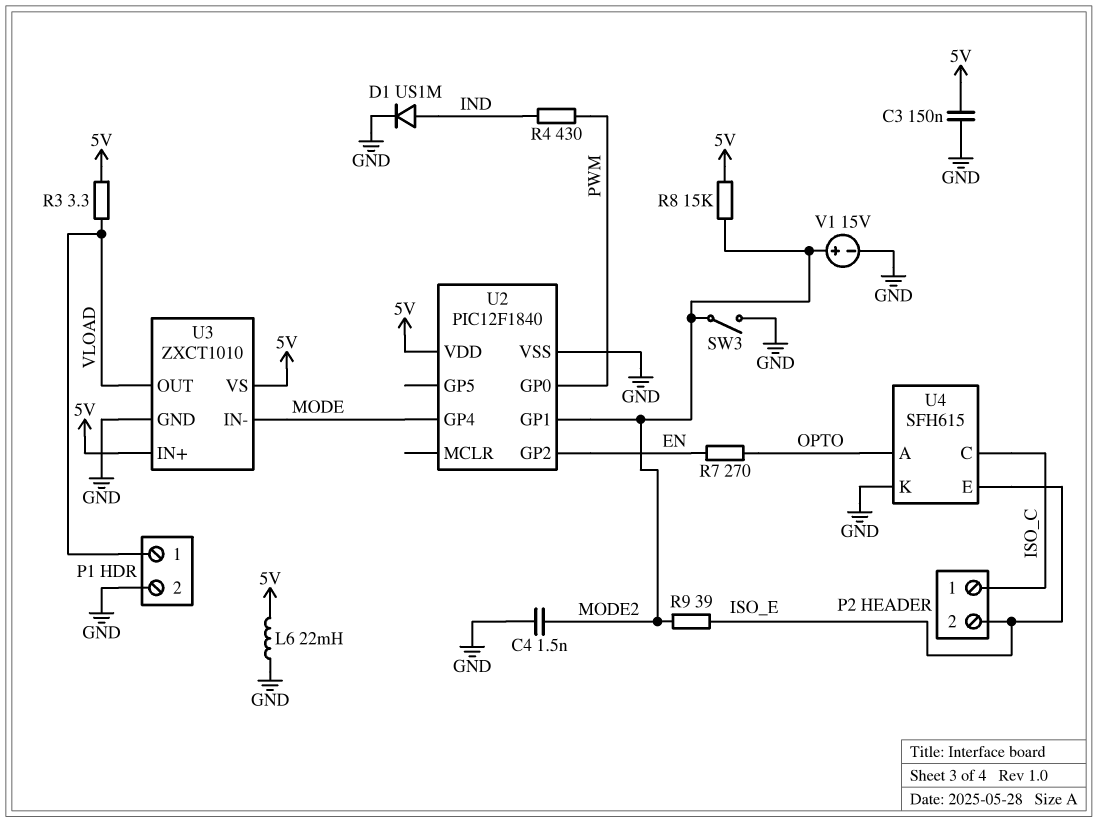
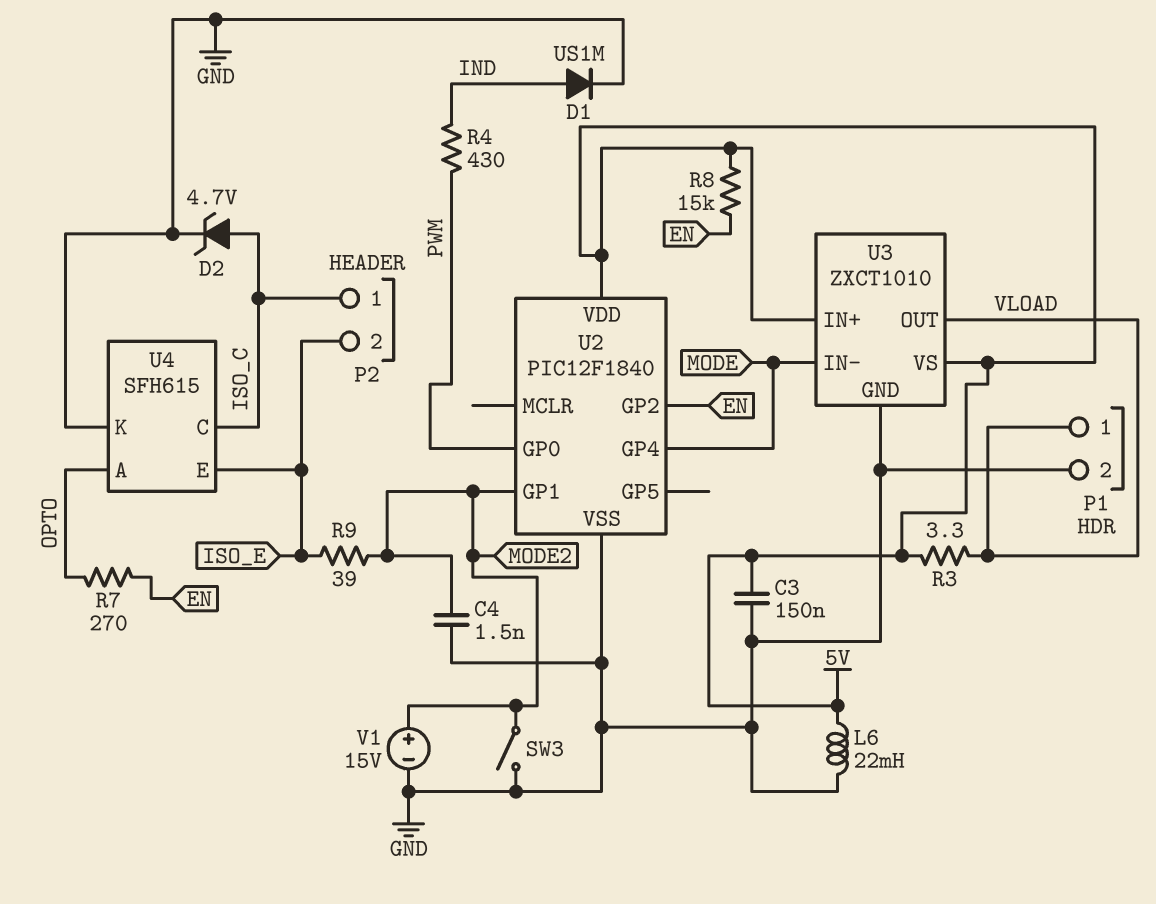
D2: none -> zener 4.7V (A ISO_C, K GND)
R8: 15k (5V, MODE2) -> 15k (5V, EN)

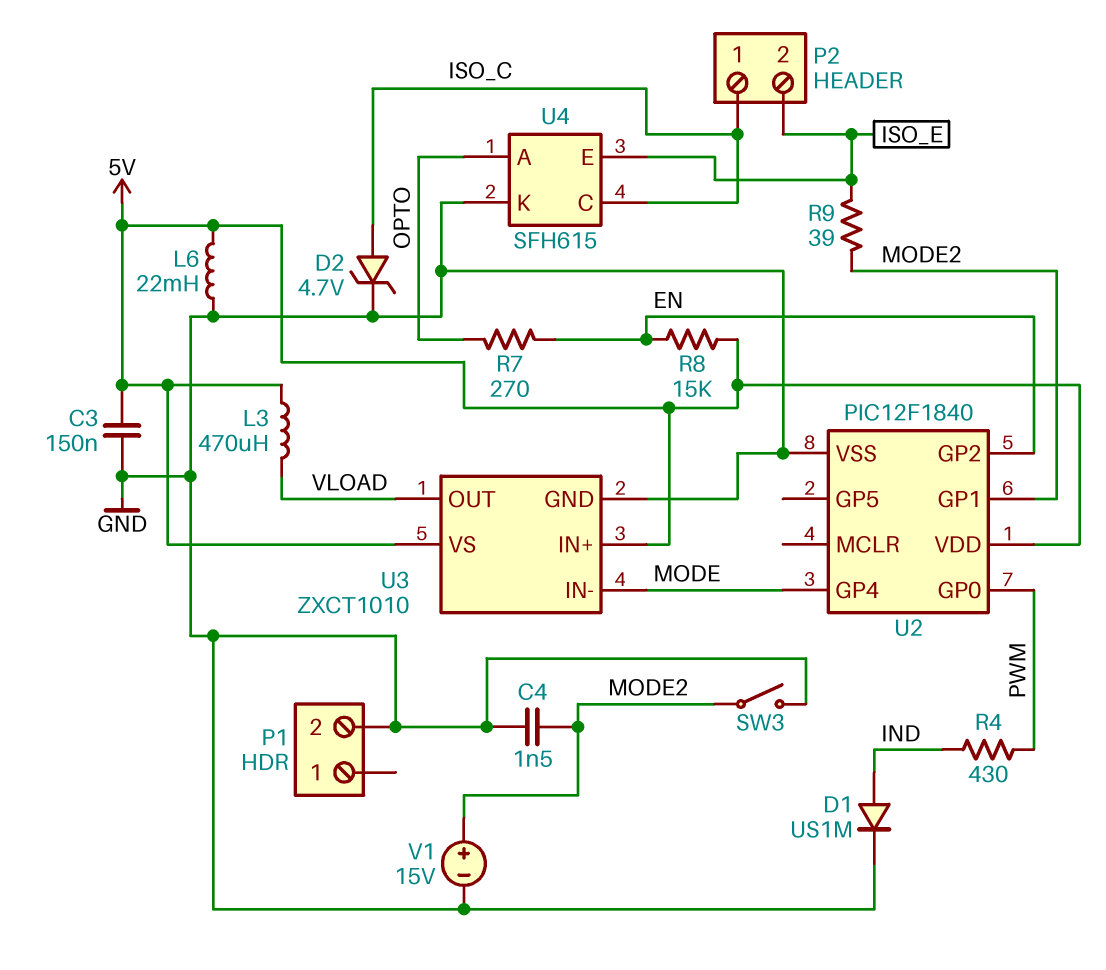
L3: none -> 470uH (5V, VLOAD)
P1 pin 1: VLOAD -> none
R3: 3.3 (5V, VLOAD) -> none

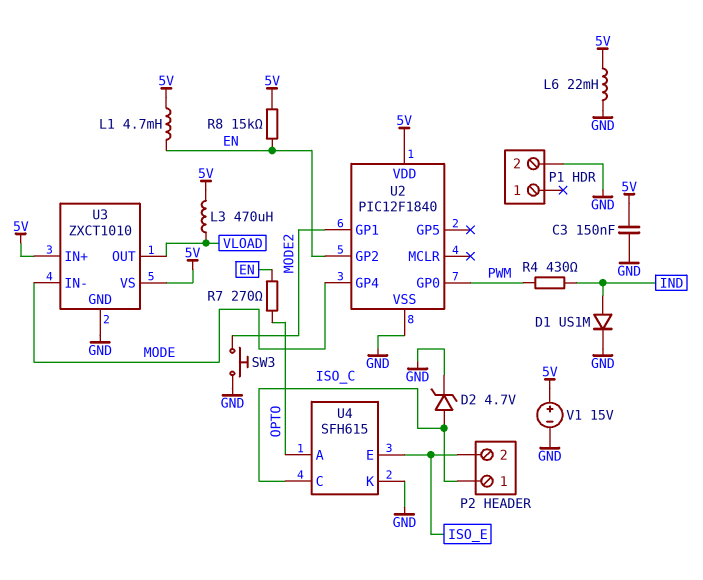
C4: 1.5nF (GND, MODE2) -> none
L1: none -> 4.7mH (5V, EN)
R9: 39 (ISO_E, MODE2) -> none
SW3: switch (GND, MODE2) -> button (GND, MODE2)
V1: 15V (plus MODE2, minus GND) -> 15V (plus 5V, minus GND)

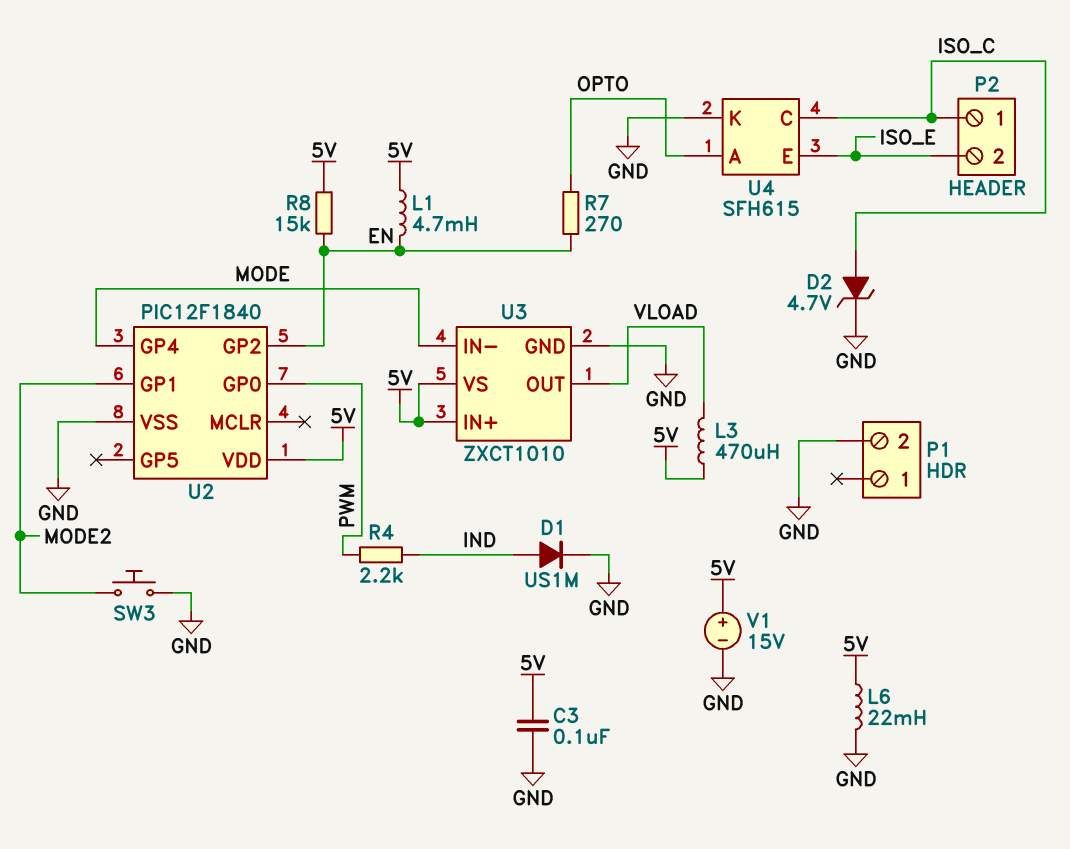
C3: 150nF (5V, GND) -> 100nF (5V, GND)
R4: 430 (IND, PWM) -> 2.2k (IND, PWM)

